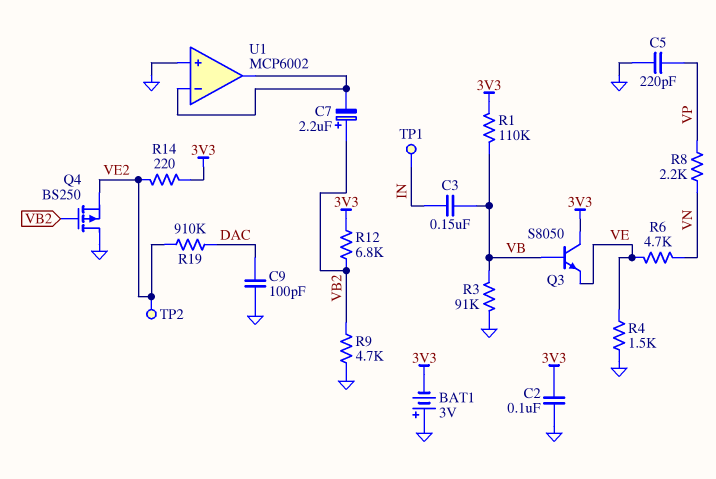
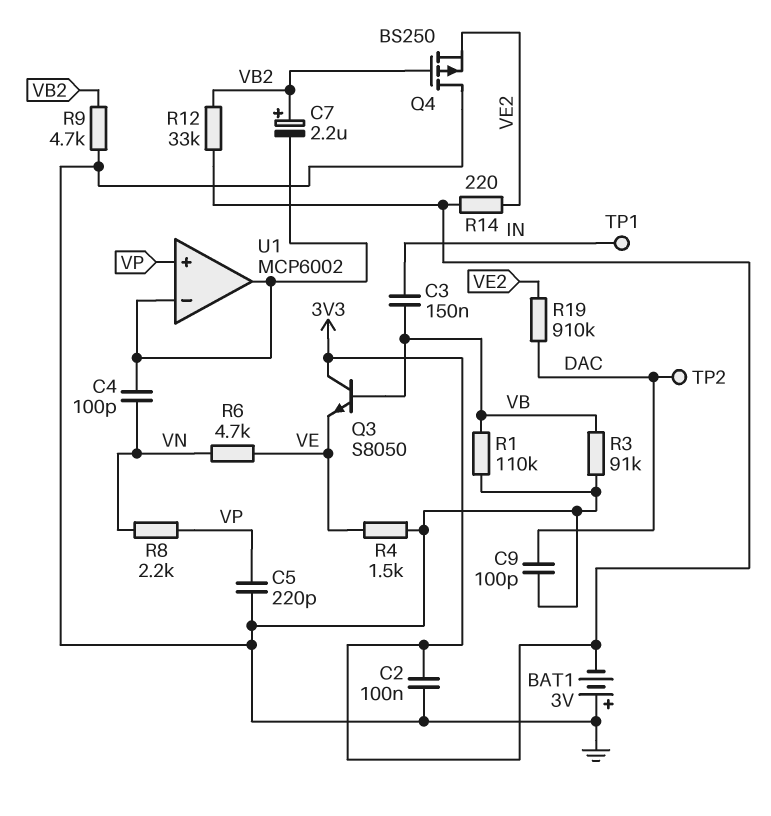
C4: none -> 100pF (U1/in-, VN)
R1: 110k (3V3, VB) -> 110k (GND, VB)
R12: 6.8k (3V3, VB2) -> 33k (3V3, VB2)
TP2: test point (VE2) -> test point (DAC)
U1 pin in+: GND -> VP

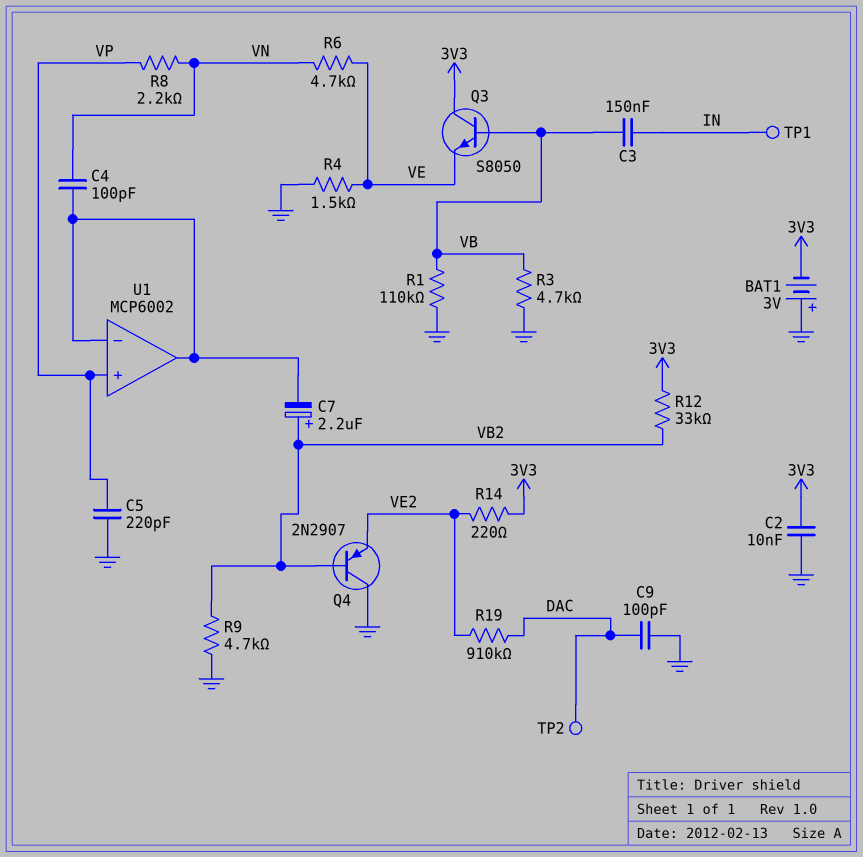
C2: 100nF (3V3, GND) -> 10nF (3V3, GND)
Q4: PMOS BS250 (G VB2, D GND, S VE2) -> PNP 2N2907 (B VB2, C GND, E VE2)
R3: 91k (GND, VB) -> 4.7k (GND, VB)

